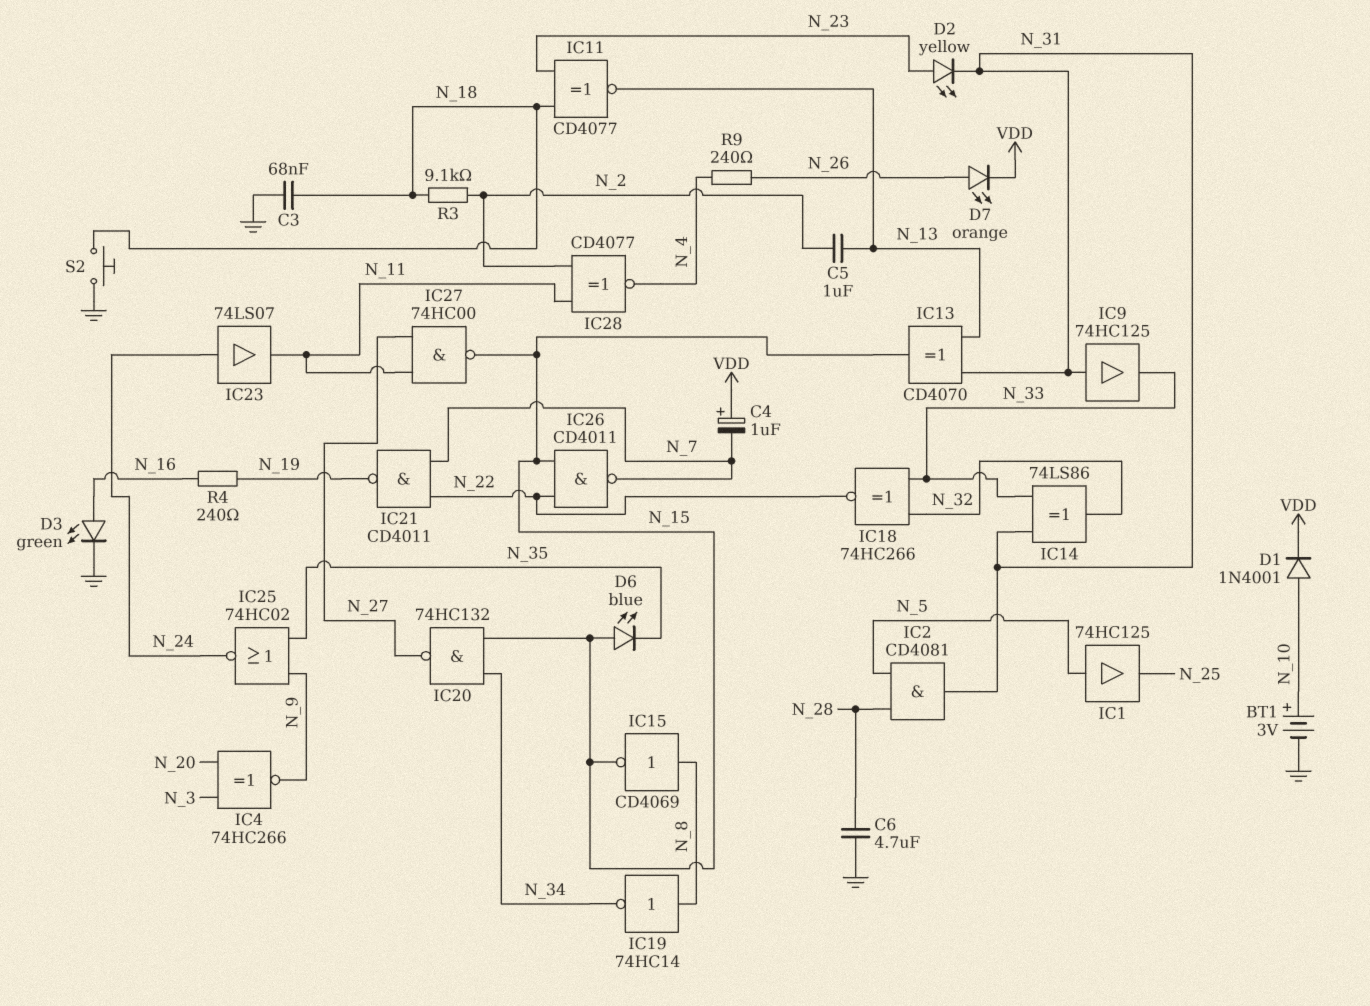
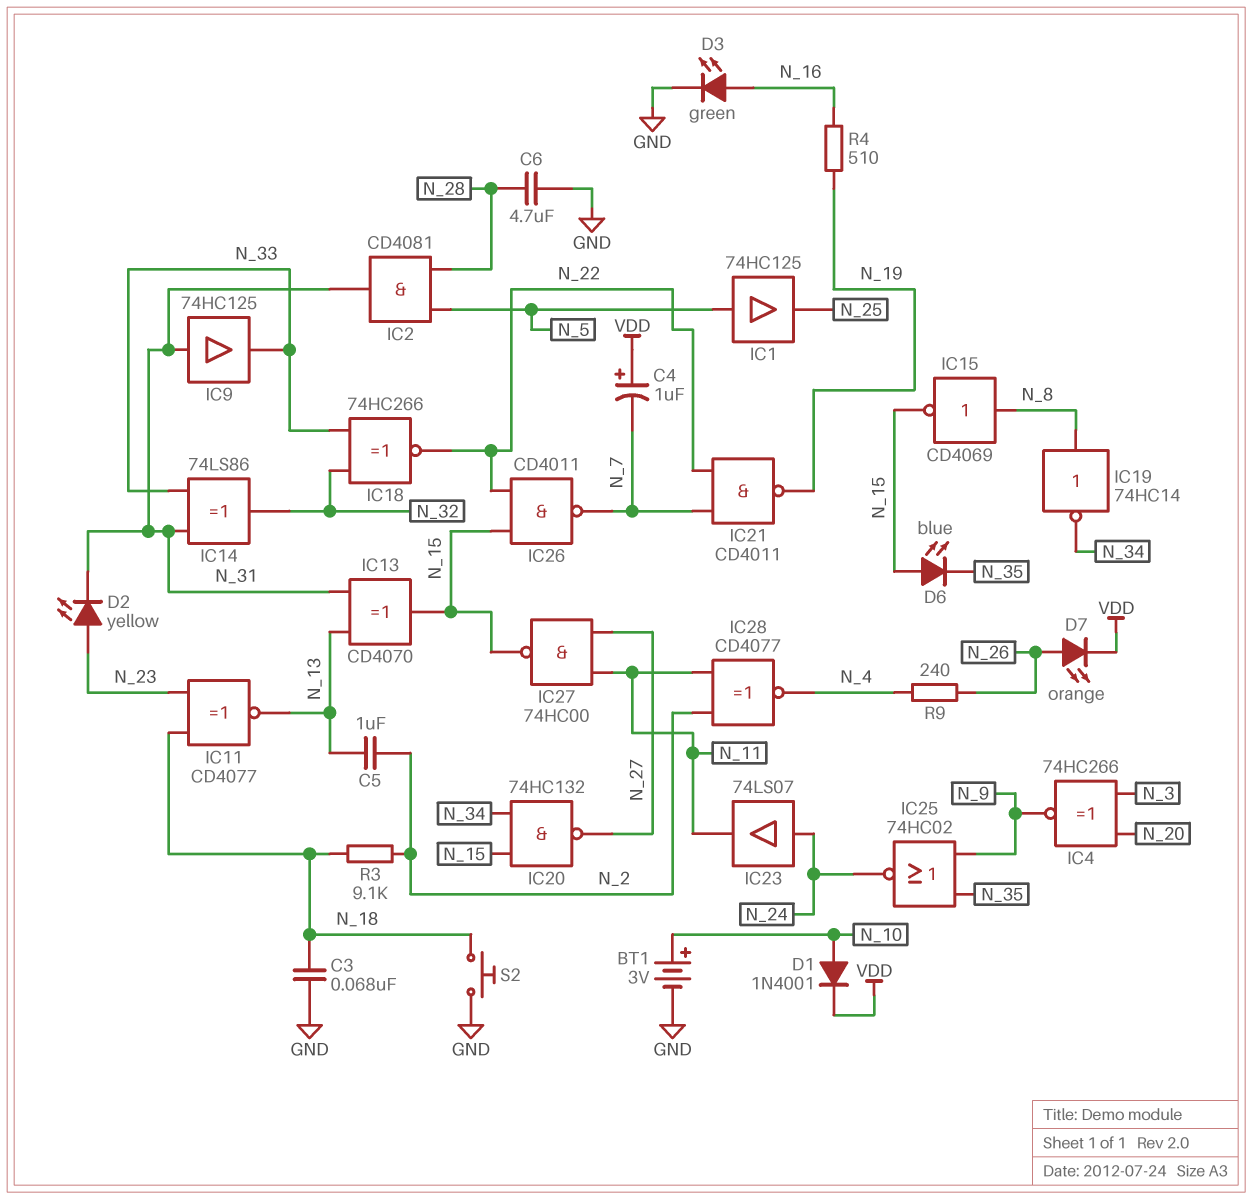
R4: 240 (N_16, N_19) -> 510 (N_16, N_19)

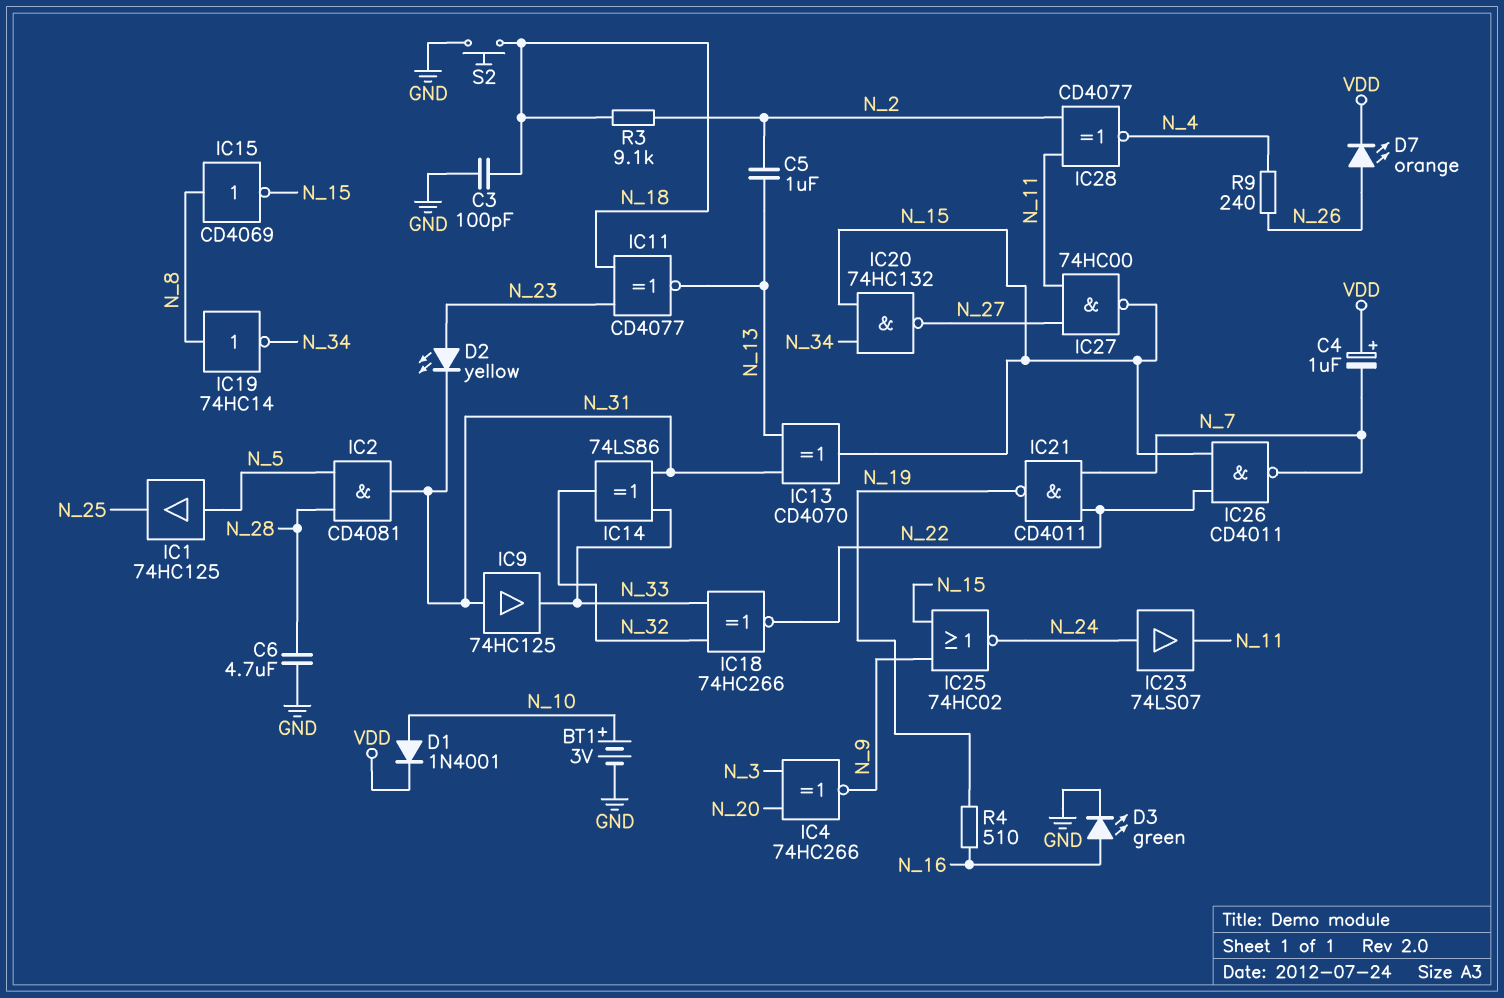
C3: 68nF (GND, N_18) -> 100pF (GND, N_18)
D6: LED blue (A N_15, K N_35) -> none
IC25: NOR 74HC02 (in N_9, in N_35, out N_24) -> NOR 74HC02 (in N_9, in N_15, out N_24)

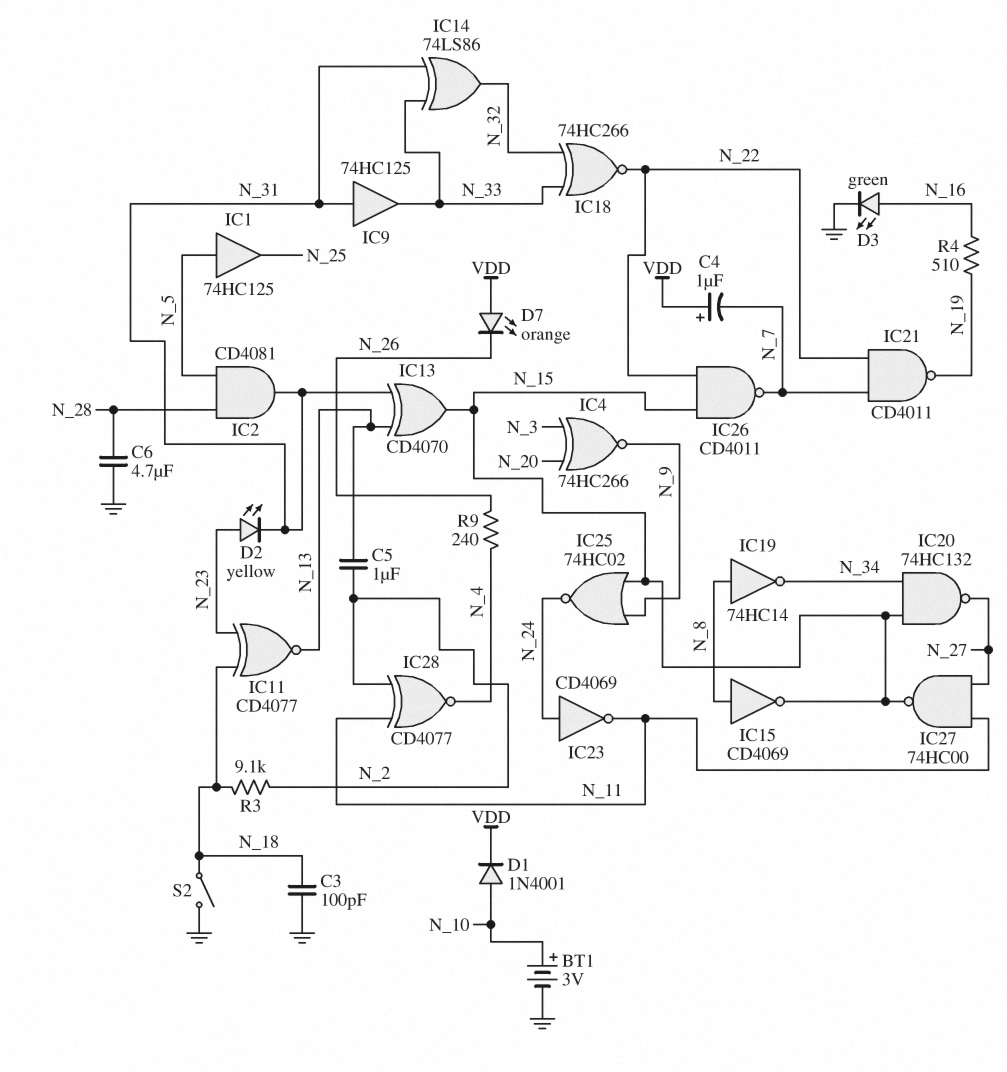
D7: LED orange (A N_26, K VDD) -> LED orange (A VDD, K N_26)
IC23: buffer 74LS07 (in N_24, out N_11) -> NOT CD4069 (in N_24, out N_11)
S2: button (GND, N_18) -> switch (GND, N_18)

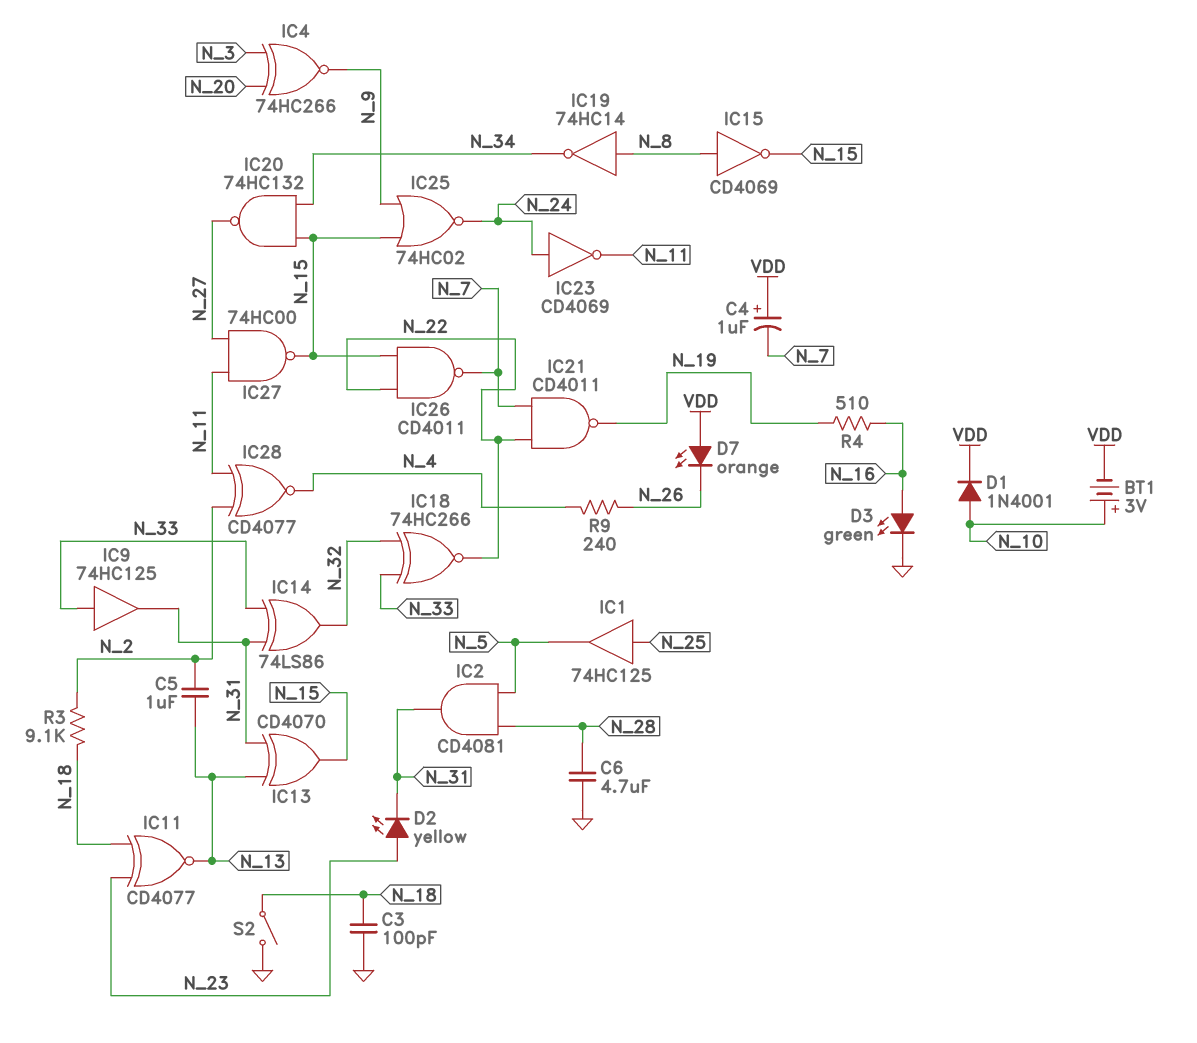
BT1: 3V (plus N_10, minus GND) -> 3V (plus N_10, minus VDD)
IC1: buffer 74HC125 (in N_5, out N_25) -> buffer 74HC125 (in N_25, out N_5)
IC9: buffer 74HC125 (in N_31, out N_33) -> buffer 74HC125 (in N_33, out N_31)

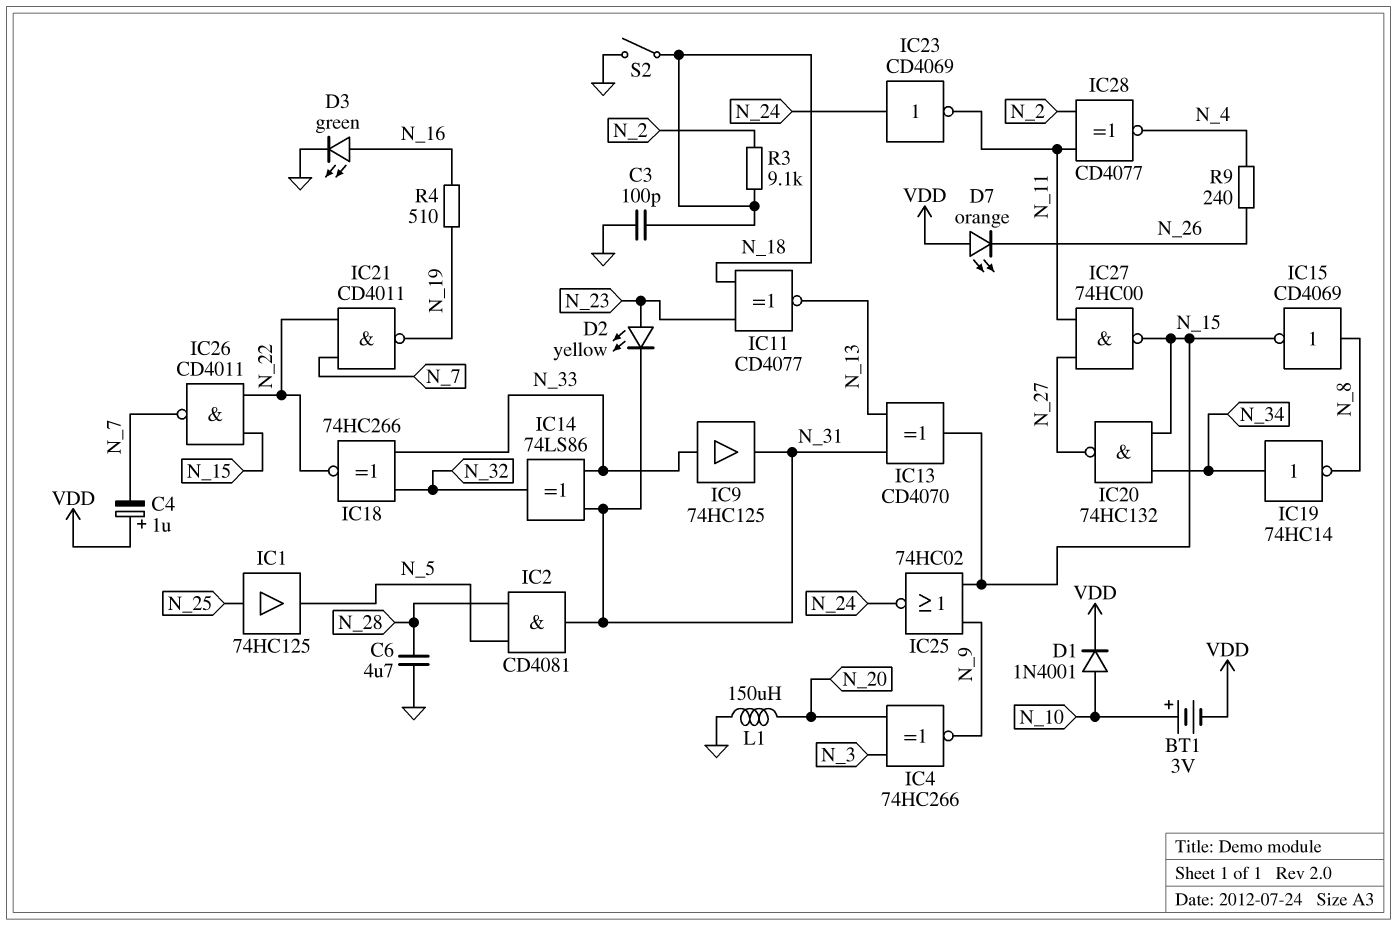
C5: 1uF (N_2, N_13) -> none
IC19: NOT 74HC14 (in N_8, out N_34) -> NOT 74HC14 (in N_34, out N_8)
L1: none -> 150uH (GND, N_20)

